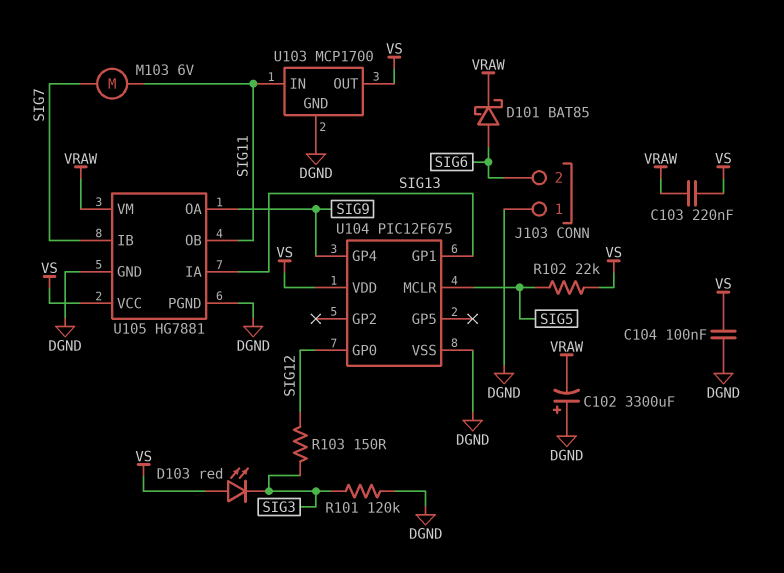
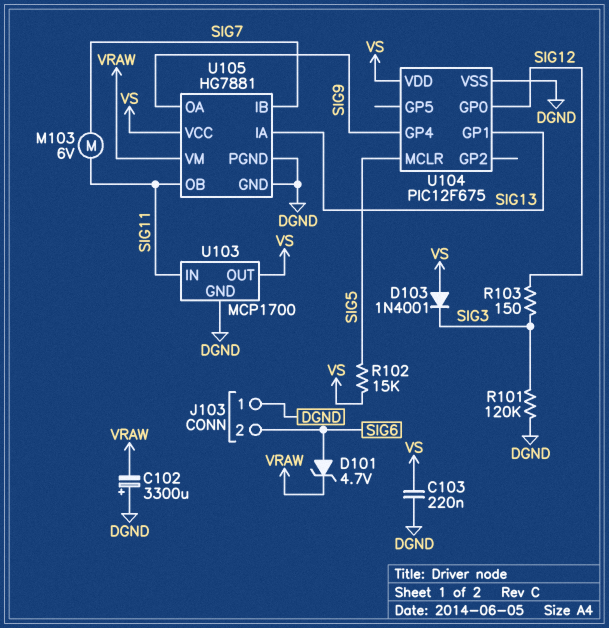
C103: 220nF (VRAW, VS) -> 220nF (DGND, VS)
C104: 100nF (DGND, VS) -> none
D101: schottky BAT85 (A SIG6, K VRAW) -> zener 4.7V (A SIG6, K VRAW)
D103: LED red (A VS, K SIG3) -> diode 1N4001 (A VS, K SIG3)
R102: 22k (SIG5, VS) -> 15k (SIG5, VS)

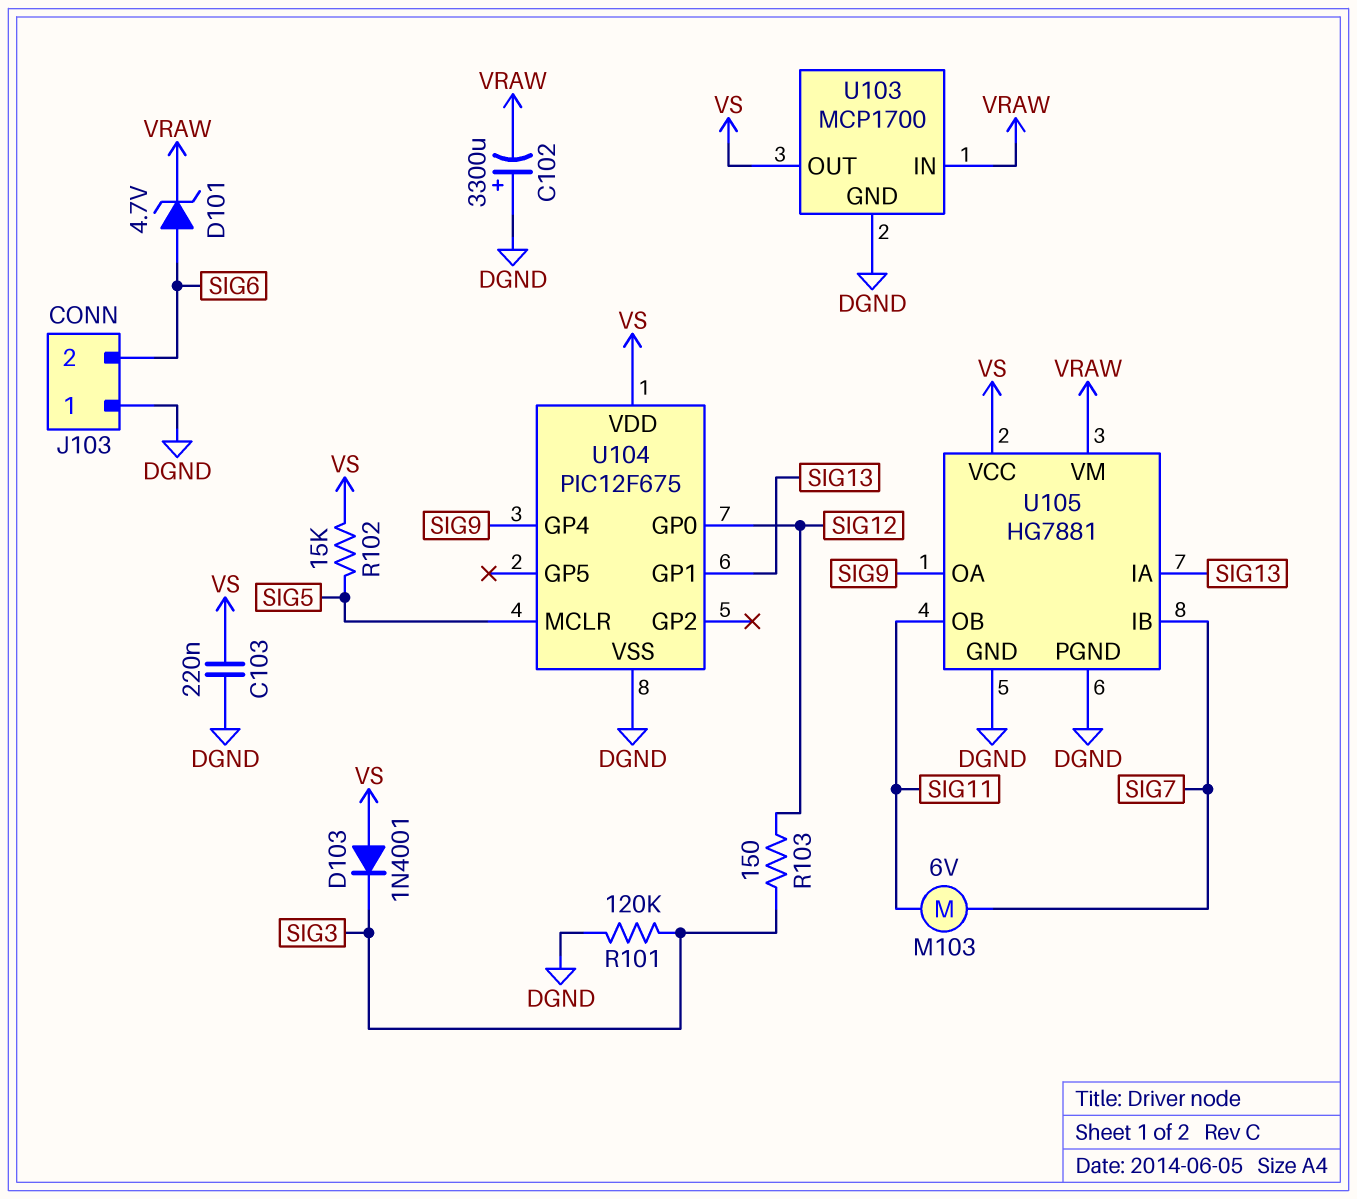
U103 pin IN: SIG11 -> VRAW

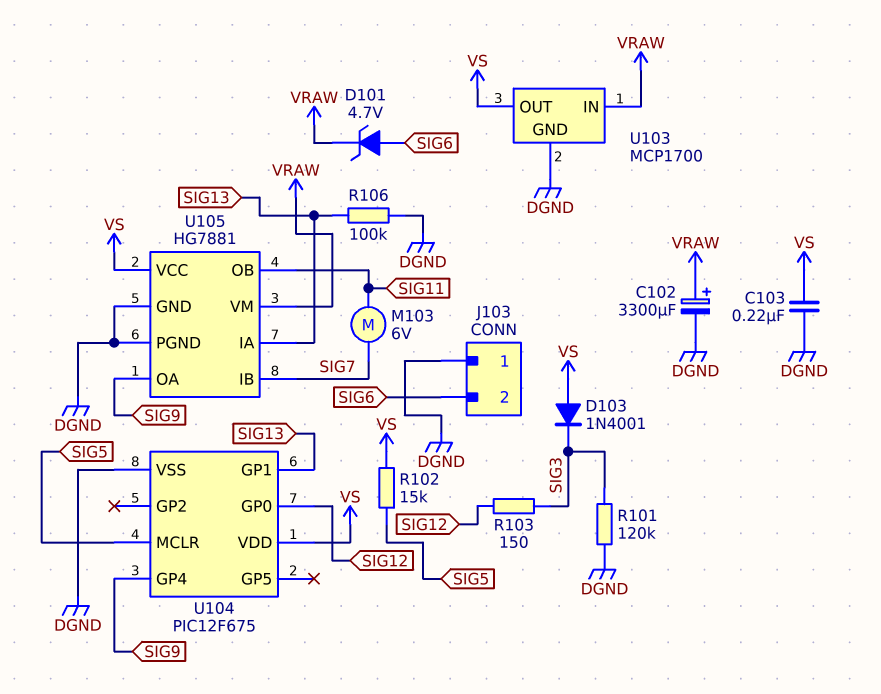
C102: 3300uF (plus DGND, minus VRAW) -> 3300uF (plus VRAW, minus DGND)
R106: none -> 100k (DGND, SIG13)

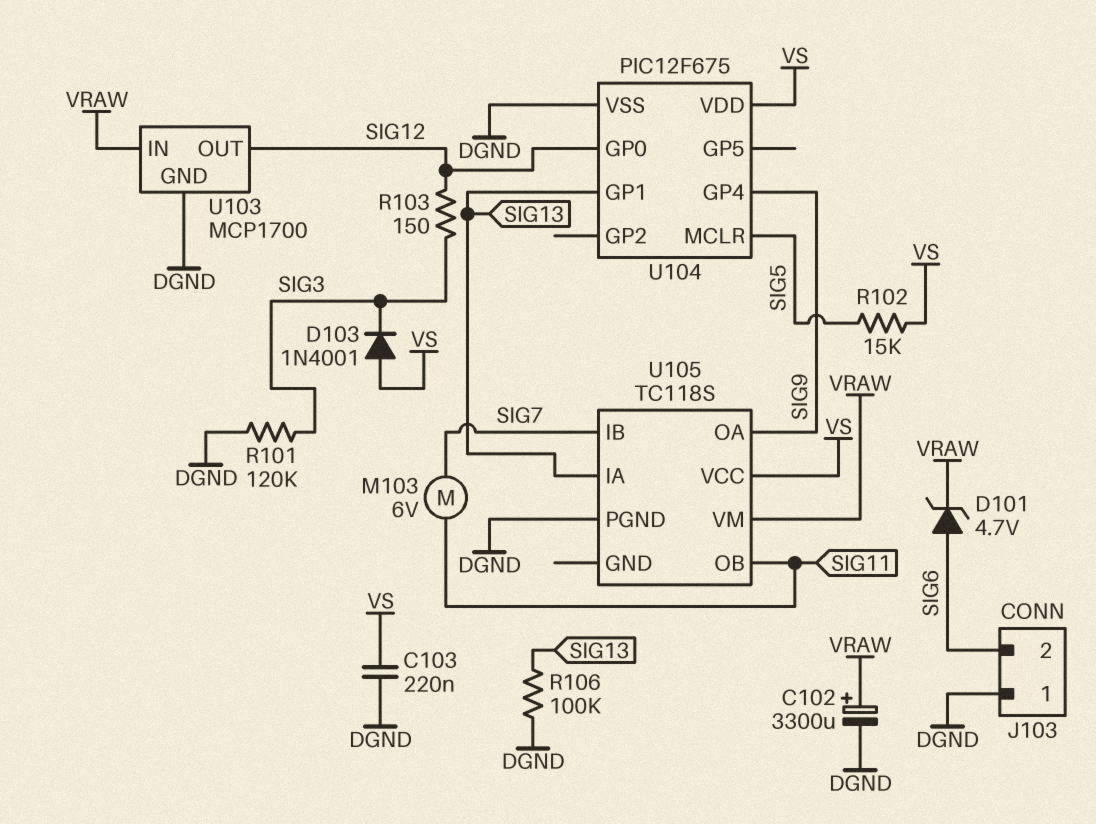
U103 pin OUT: VS -> SIG12
U105: HG7881 -> TC118S
U105 pin GND: DGND -> none

